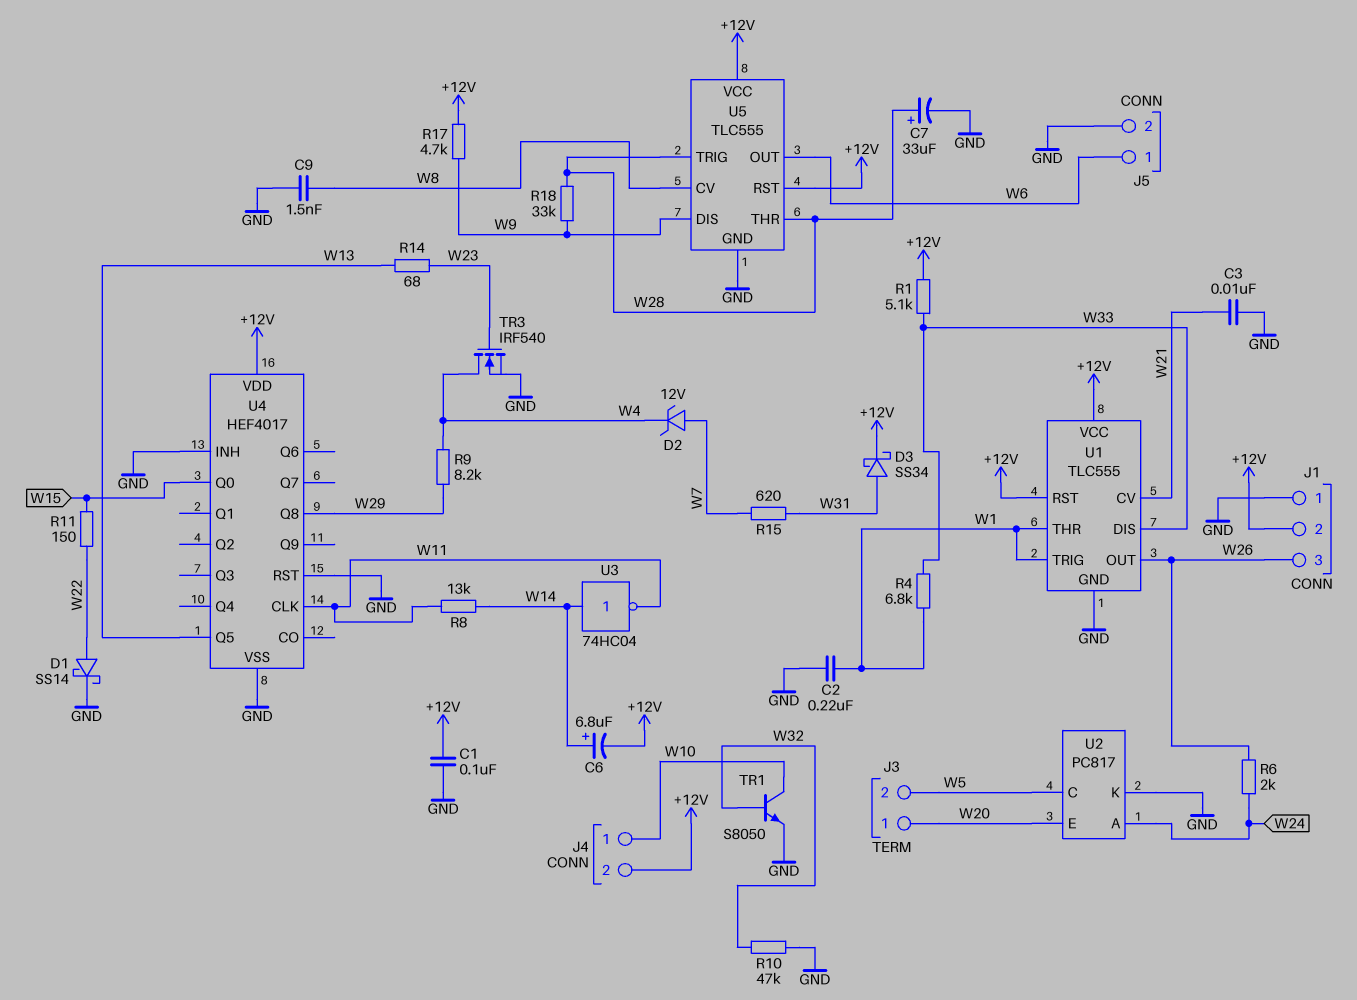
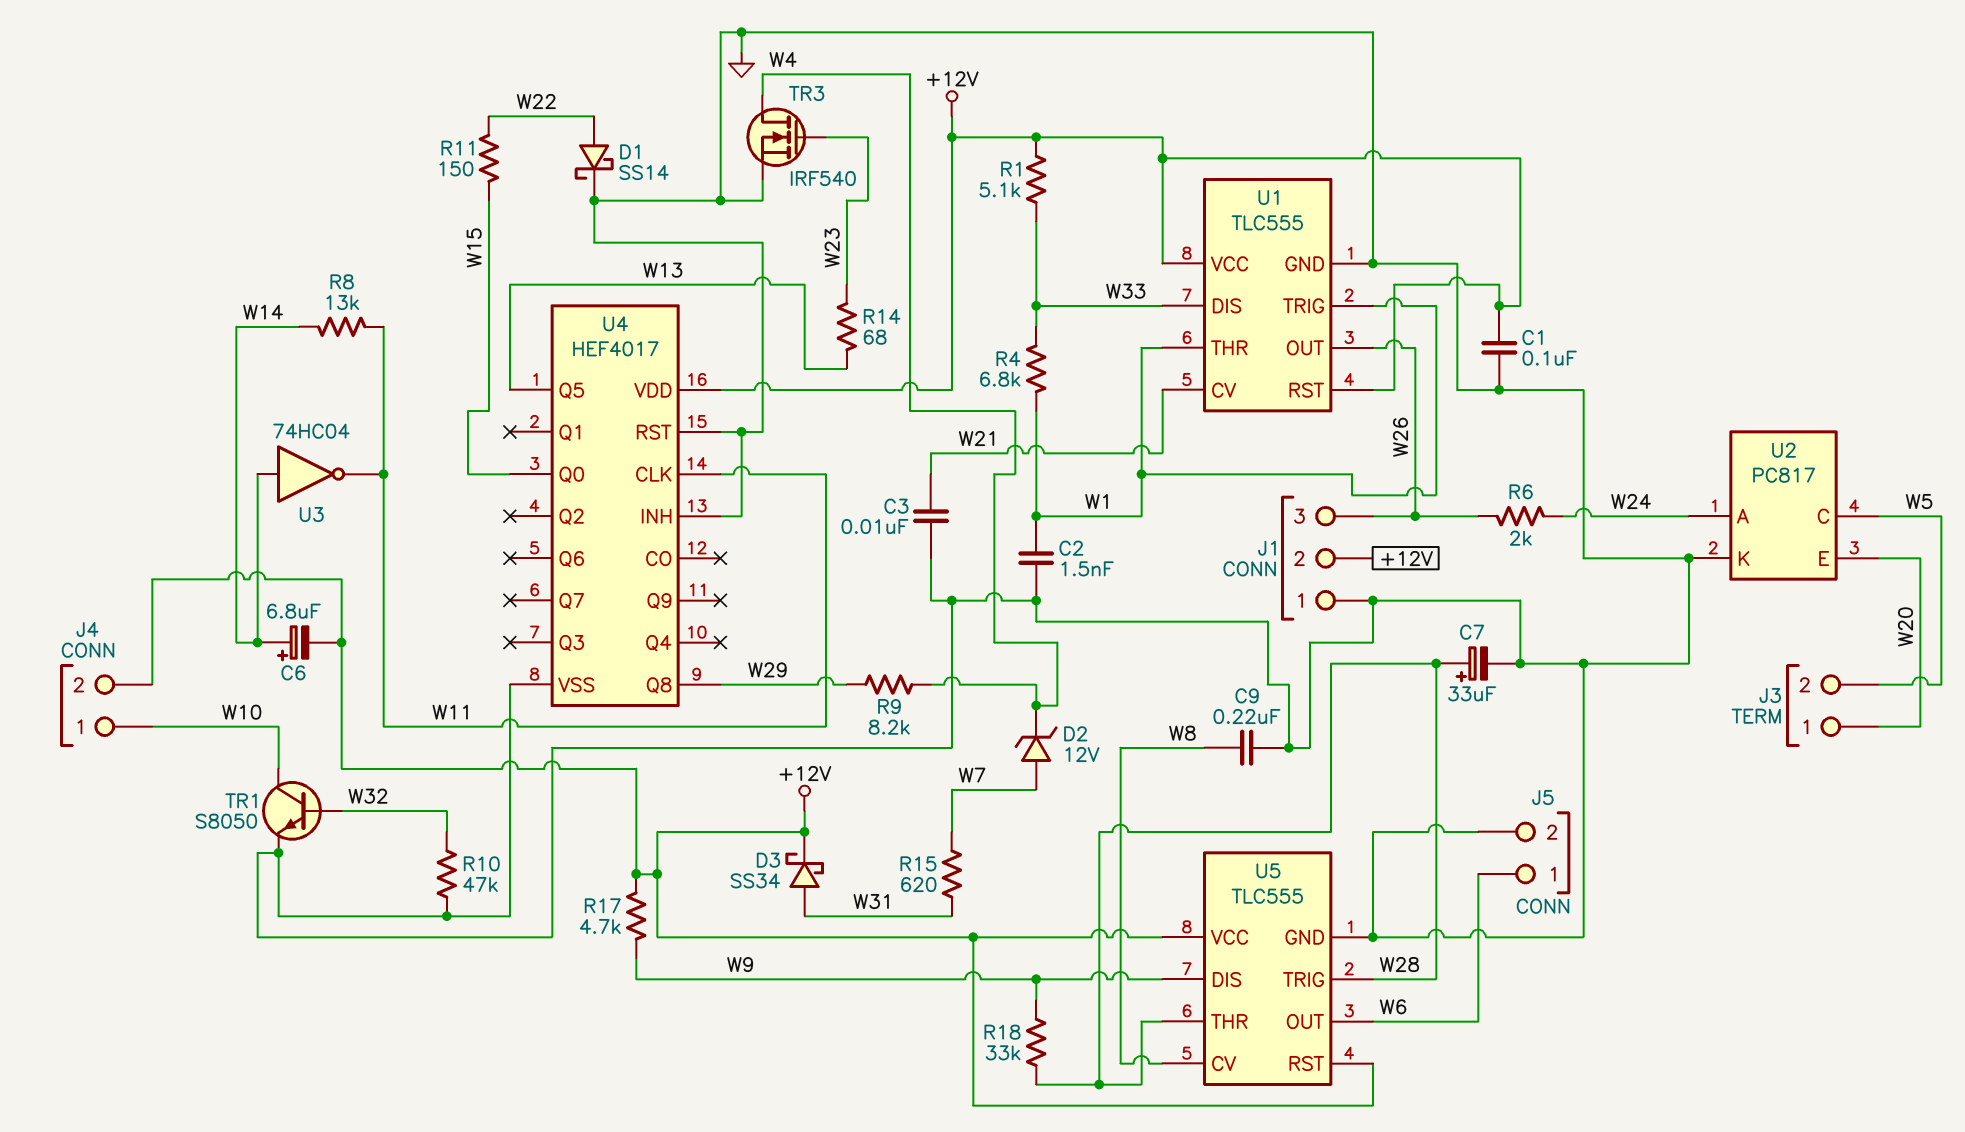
C2: 220nF (GND, W1) -> 1.5nF (GND, W1)
C9: 1.5nF (GND, W8) -> 220nF (GND, W8)

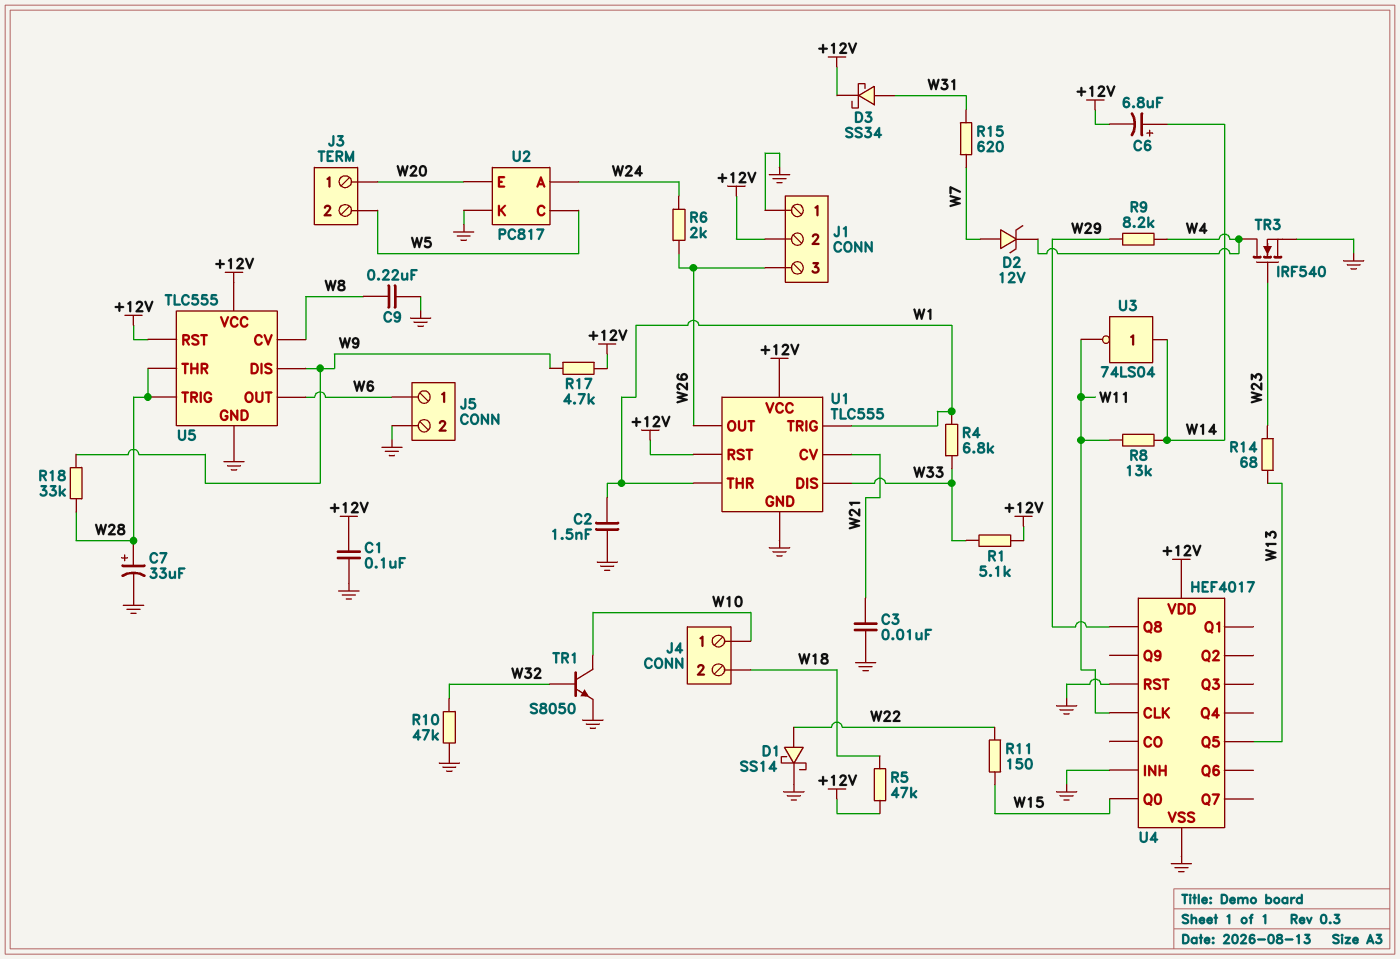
J4 pin 2: +12V -> W18
R5: none -> 47k (+12V, W18)
U3: NOT 74HC04 (in W14, out W11) -> NOT 74LS04 (in W14, out W11)

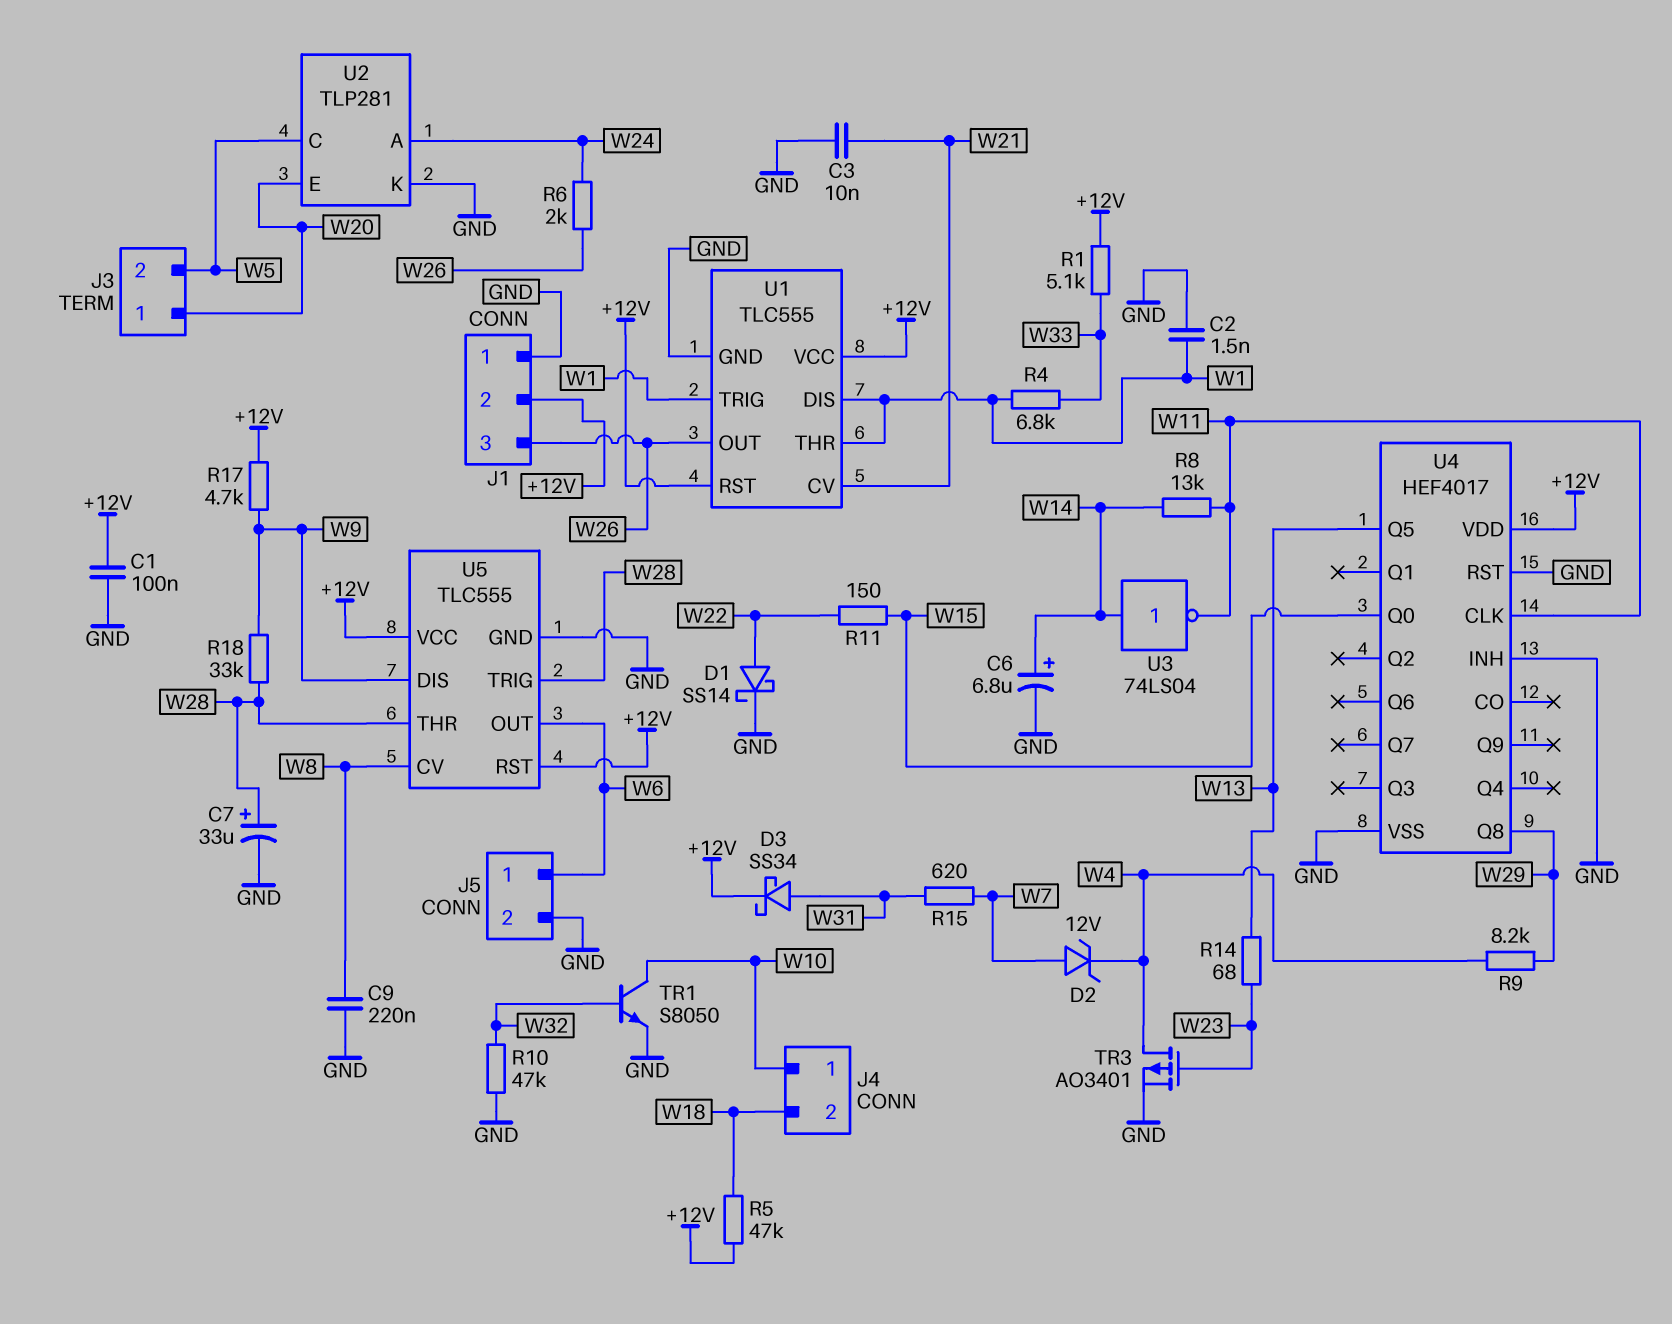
C6: 6.8uF (plus W14, minus +12V) -> 6.8uF (plus W14, minus GND)
TR3: NMOS IRF540 (G W23, D W4, S GND) -> PMOS AO3401 (G W23, D W4, S GND)
U1 pin DIS: W33 -> W1
U2: PC817 -> TLP281

